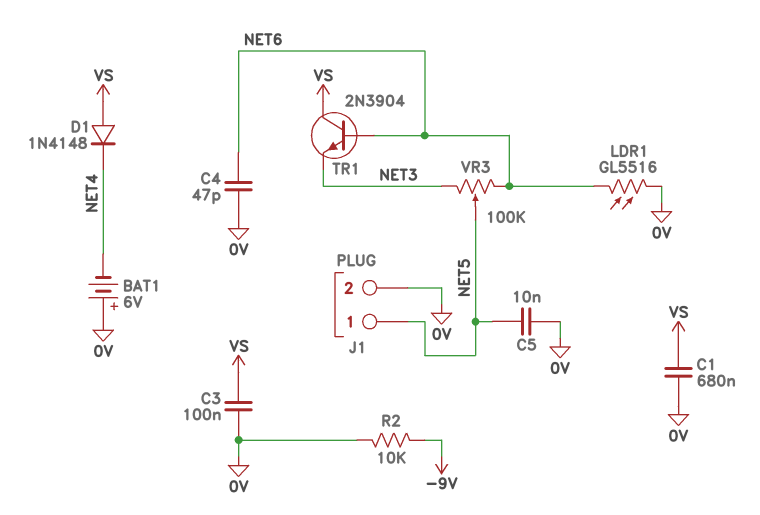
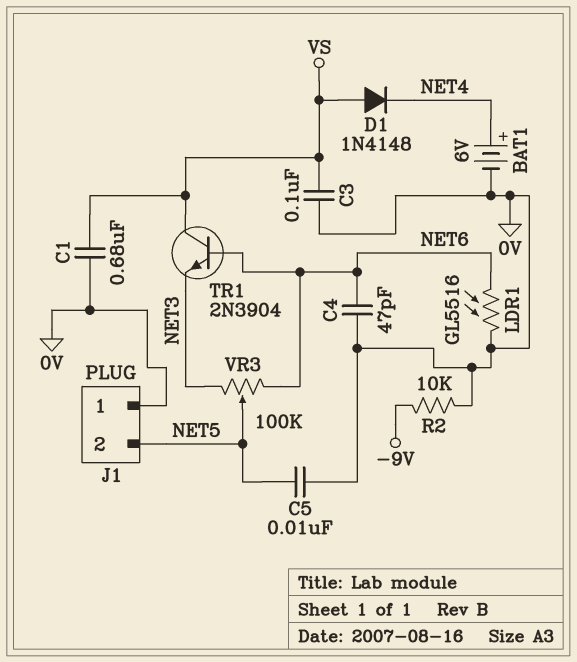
BAT1: 6V (plus 0V, minus NET4) -> 6V (plus NET4, minus 0V)
J1 pin 1: NET5 -> 0V
J1 pin 2: 0V -> NET5

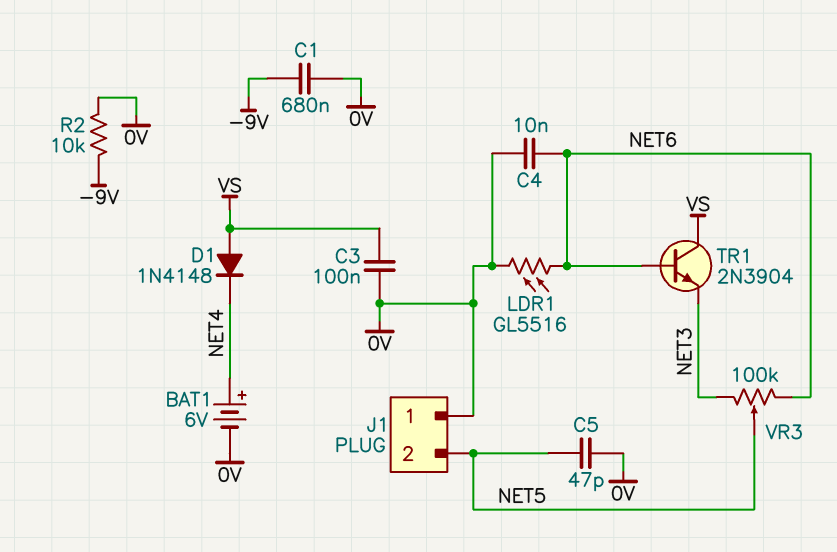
C1: 680nF (0V, VS) -> 680nF (-9V, 0V)
C4: 47pF (0V, NET6) -> 10nF (0V, NET6)
C5: 10nF (0V, NET5) -> 47pF (0V, NET5)

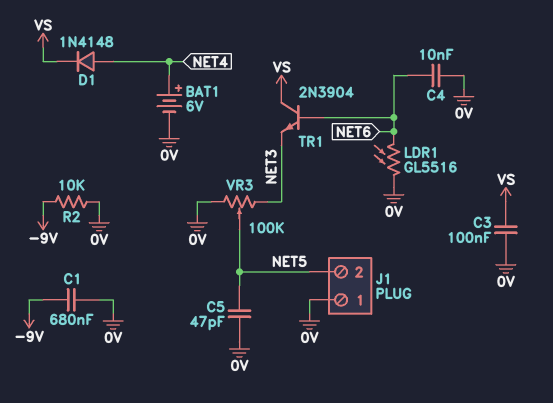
D1: diode 1N4148 (A VS, K NET4) -> diode 1N4148 (A NET4, K VS)
VR3: 100k (NET3, NET6, wiper NET5) -> 100k (0V, NET3, wiper NET5)

